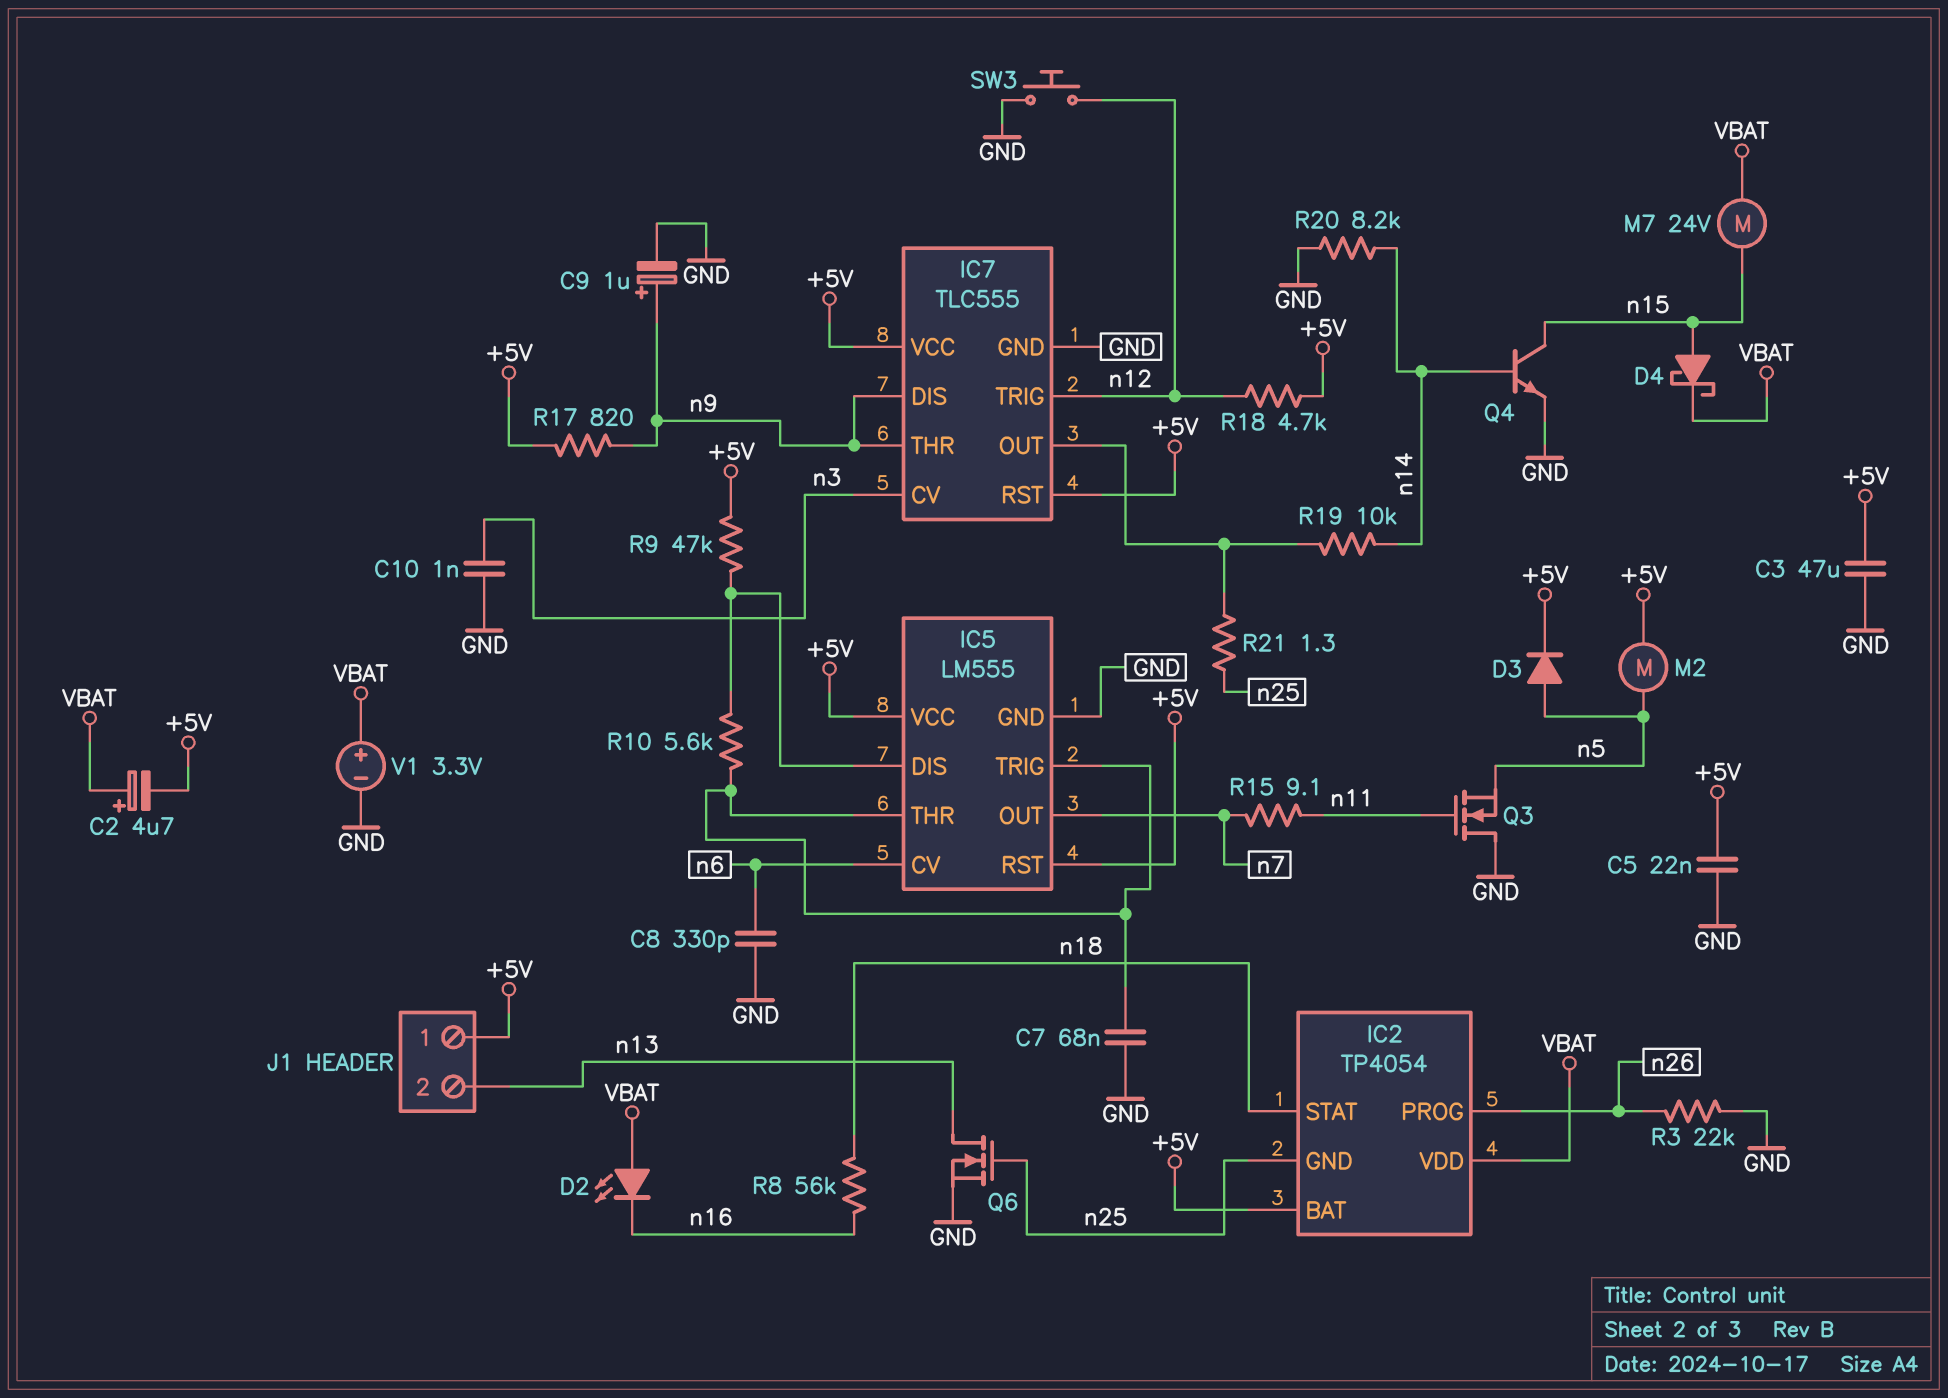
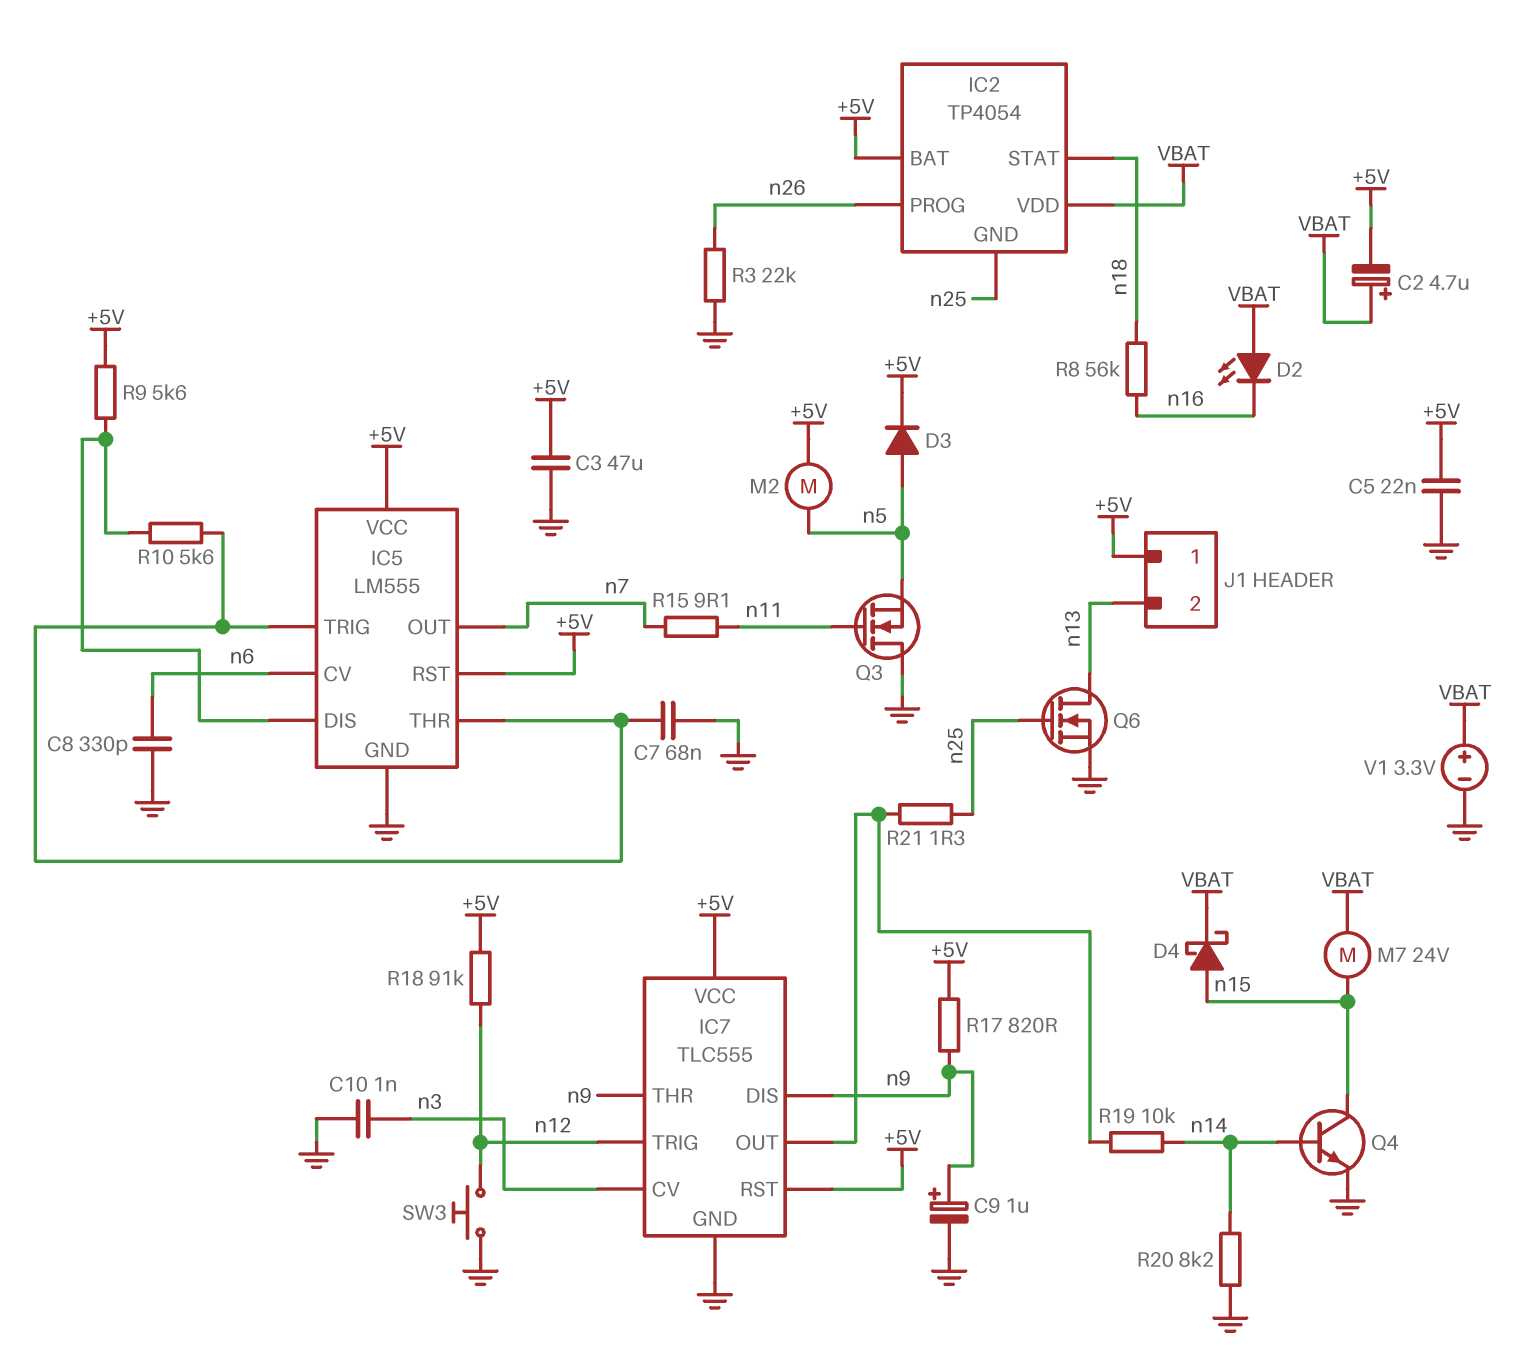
R9: 47k (+5V, IC5/DIS) -> 5.6k (+5V, IC5/DIS)
R18: 4.7k (+5V, n12) -> 91k (+5V, n12)

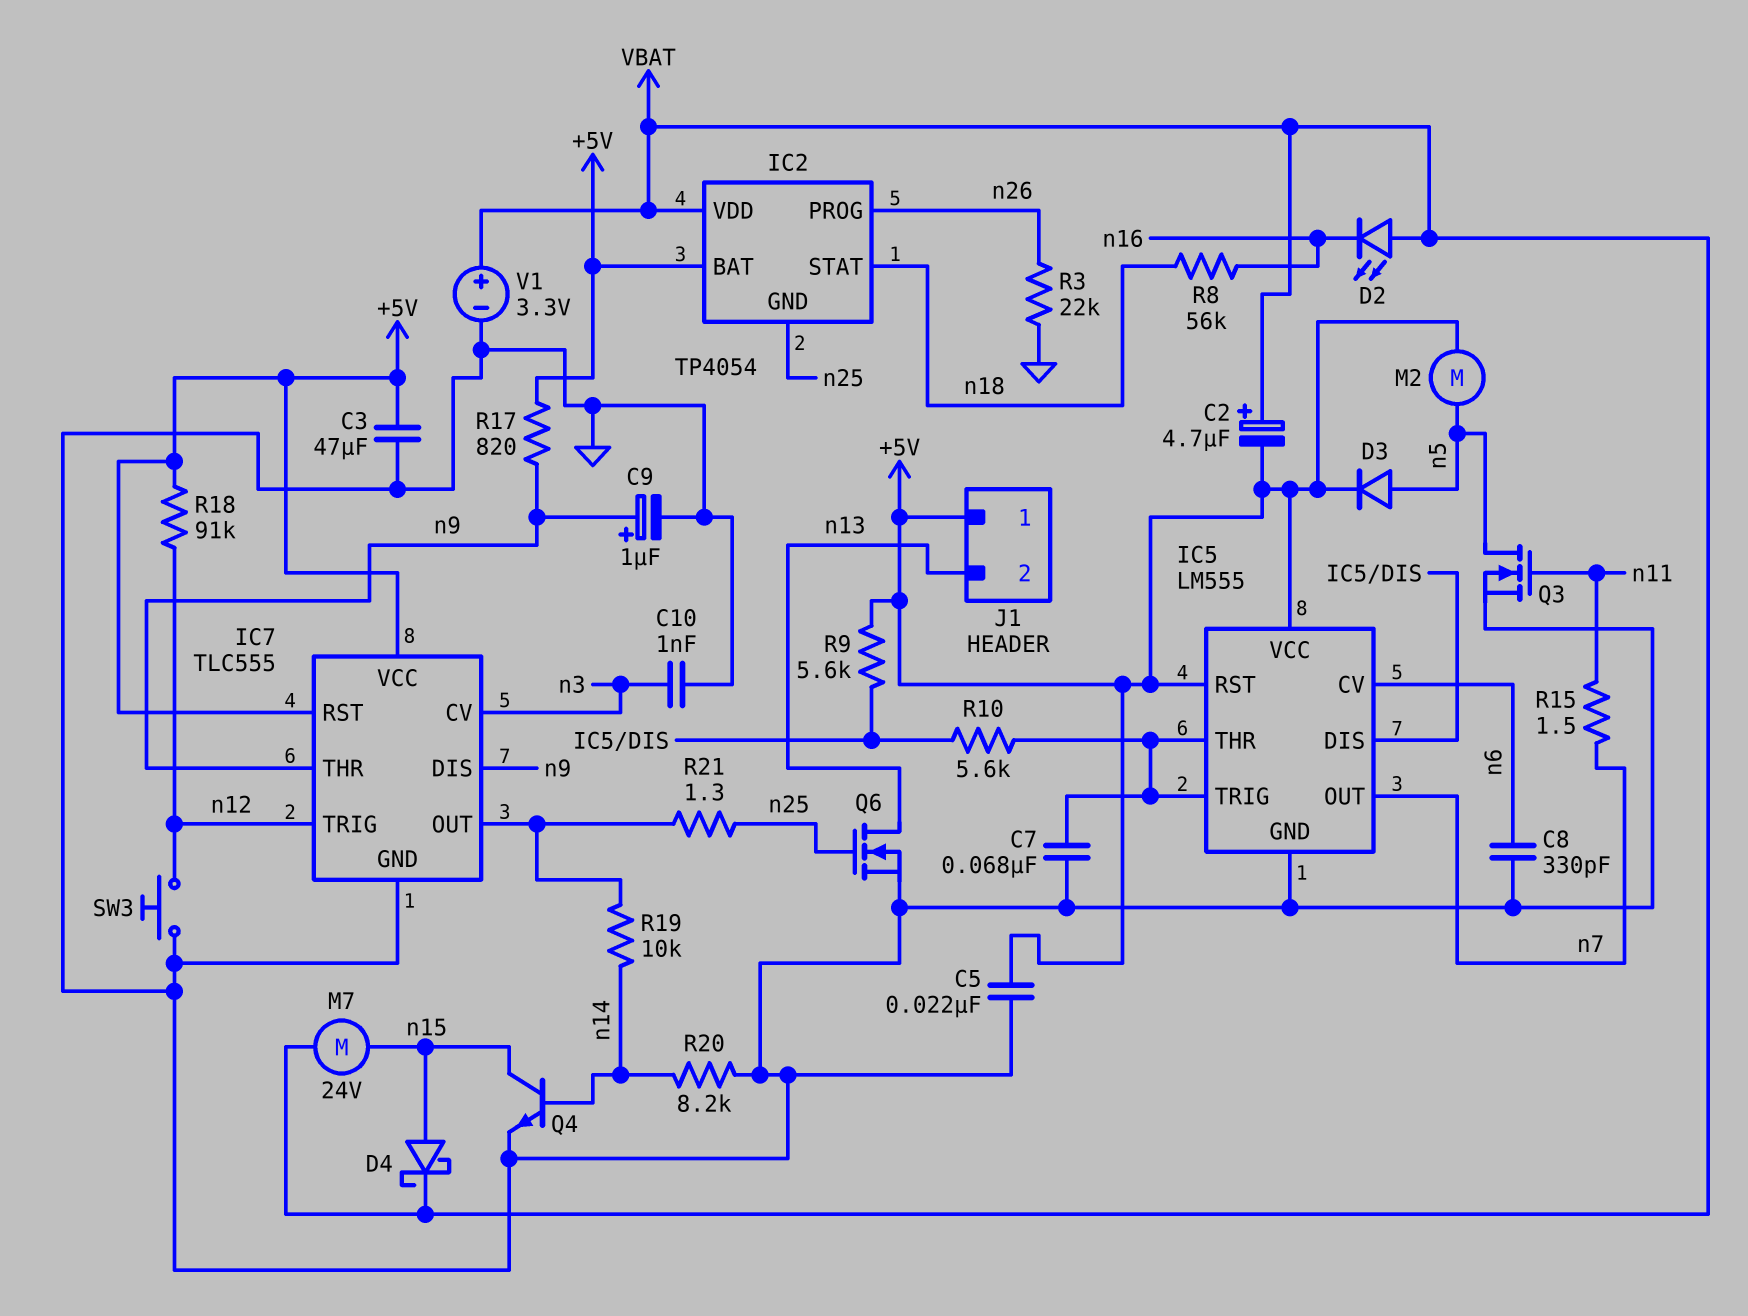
Q3: NMOS (G n11, D GND, S n5) -> NMOS (G n11, D n5, S GND)
R15: 9.1 (n7, n11) -> 1.5 (n7, n11)

